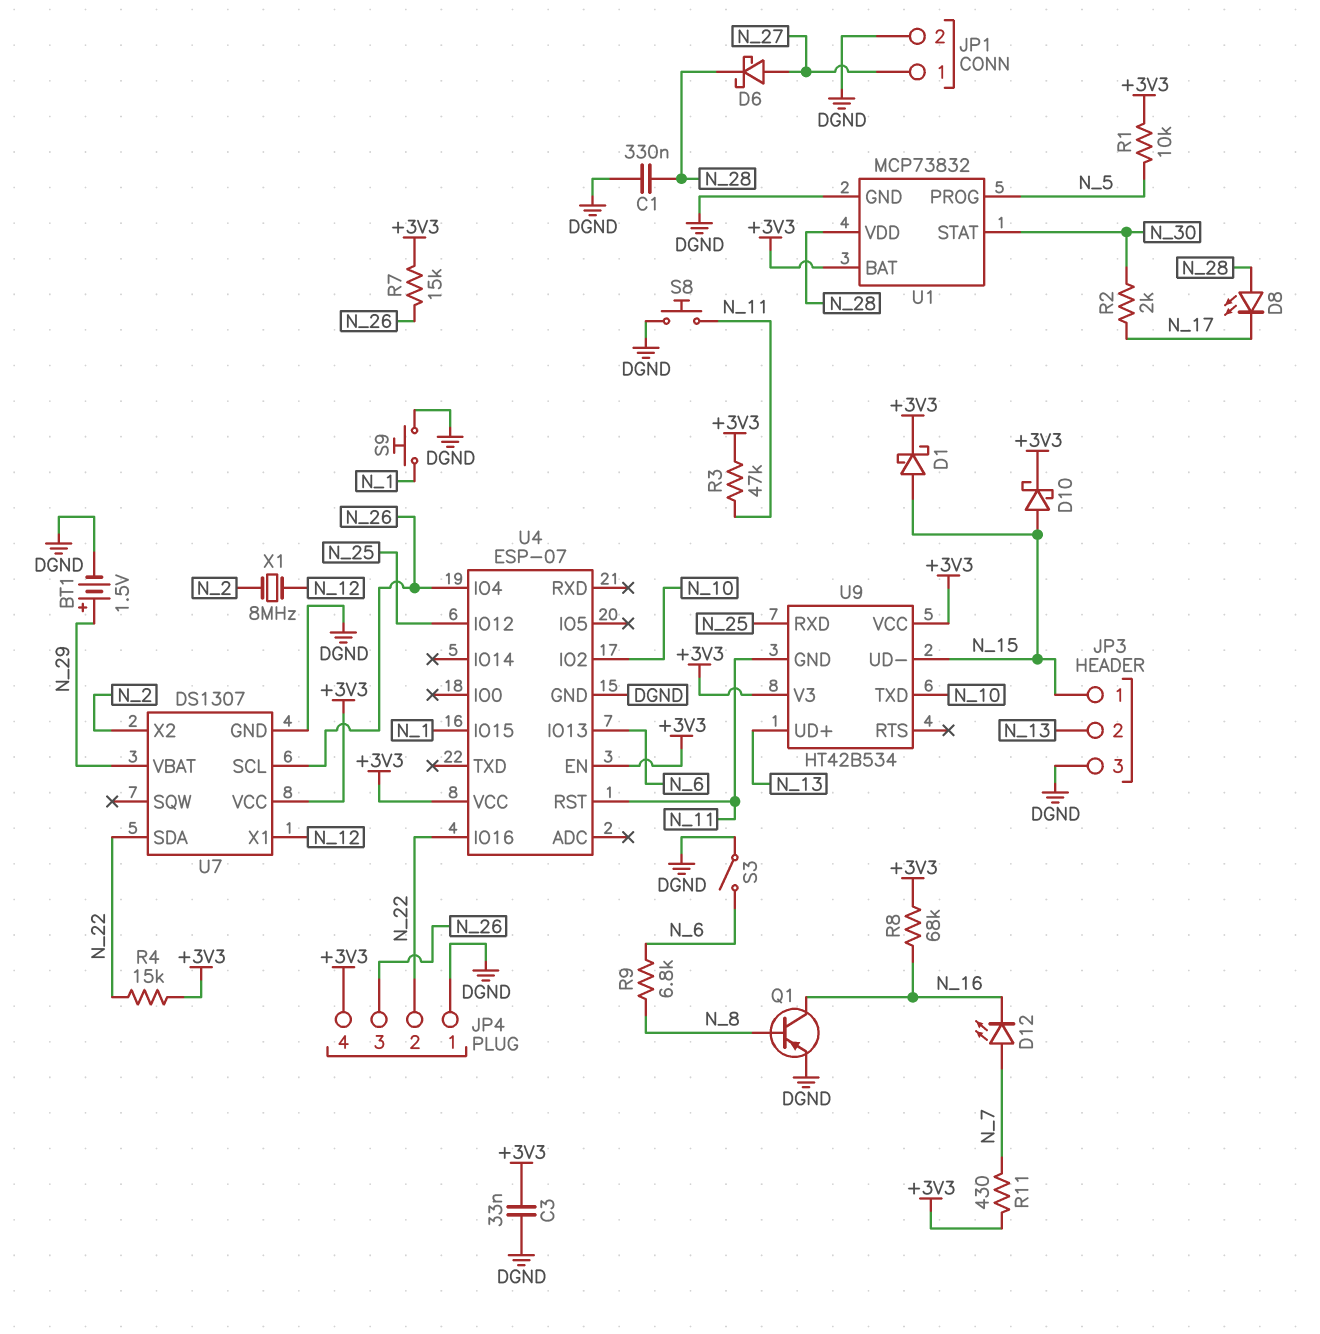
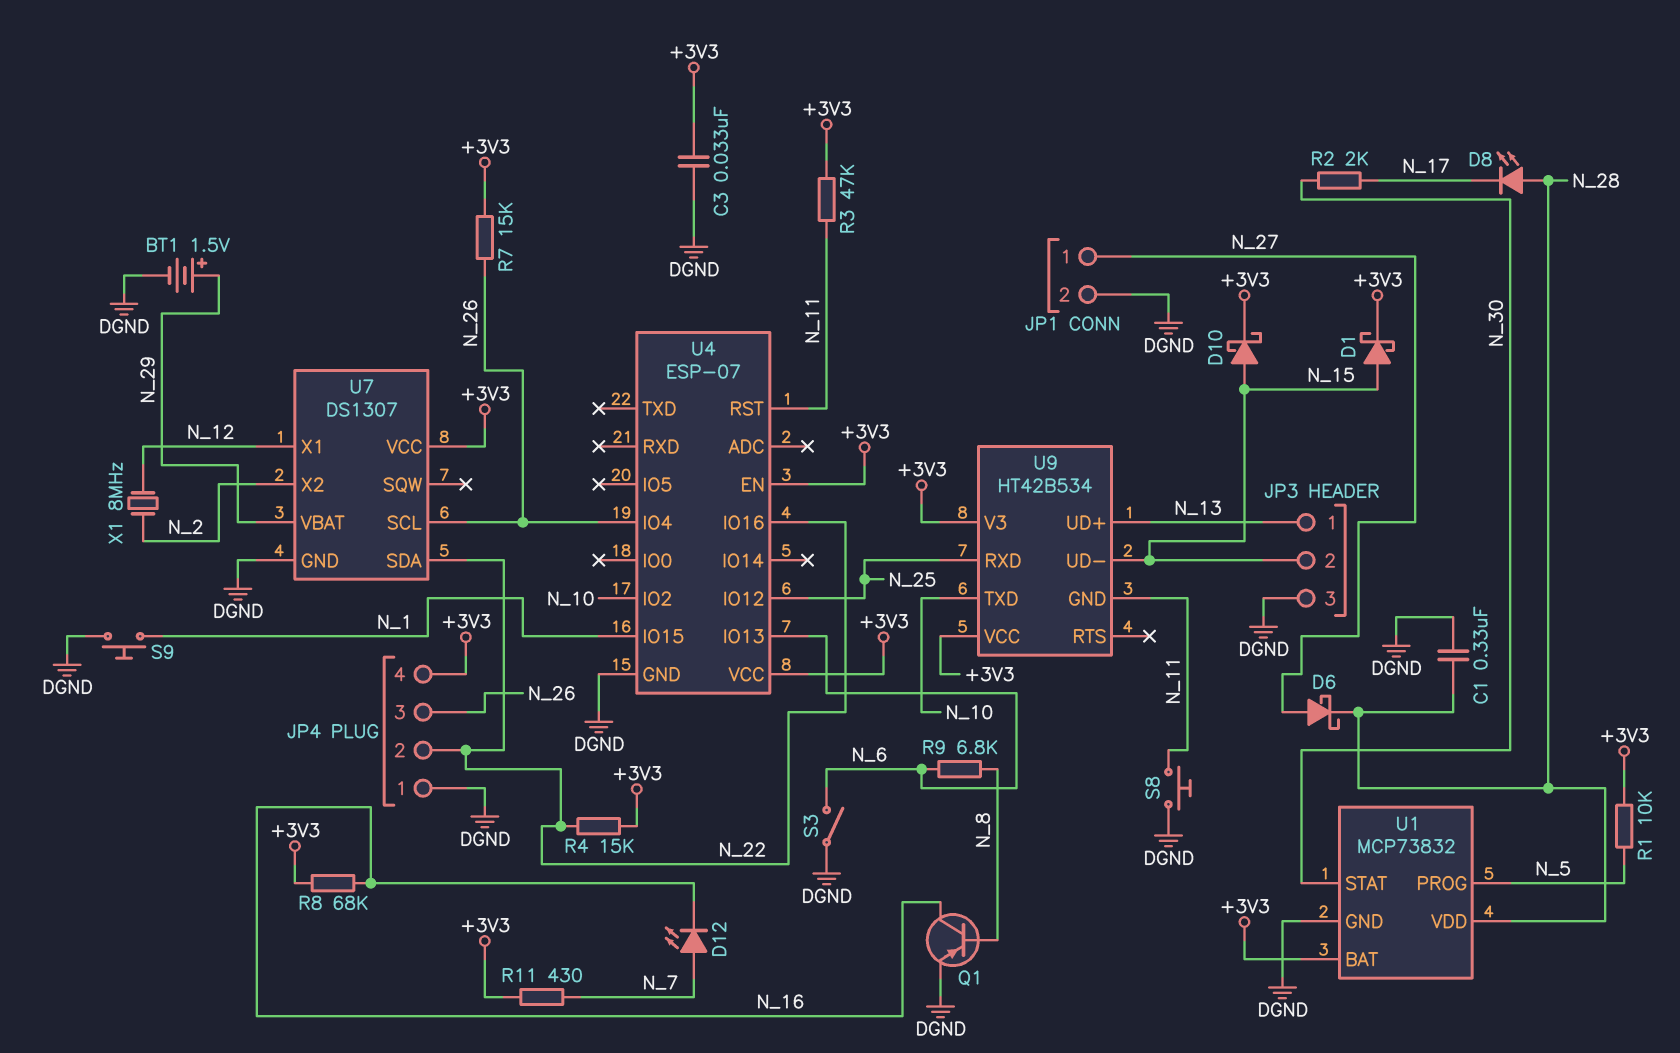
JP3 pin 1: N_15 -> N_13
JP3 pin 2: N_13 -> N_15

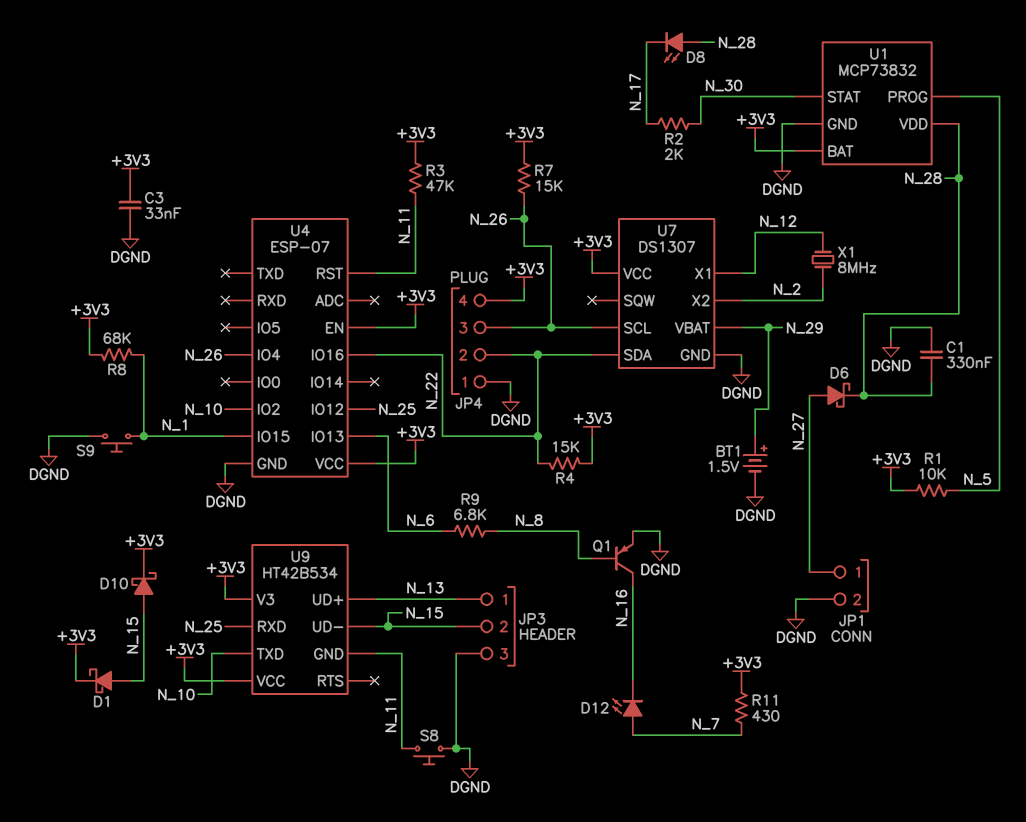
R8: 68k (+3V3, N_16) -> 68k (+3V3, N_1)
S3: switch (DGND, N_6) -> none

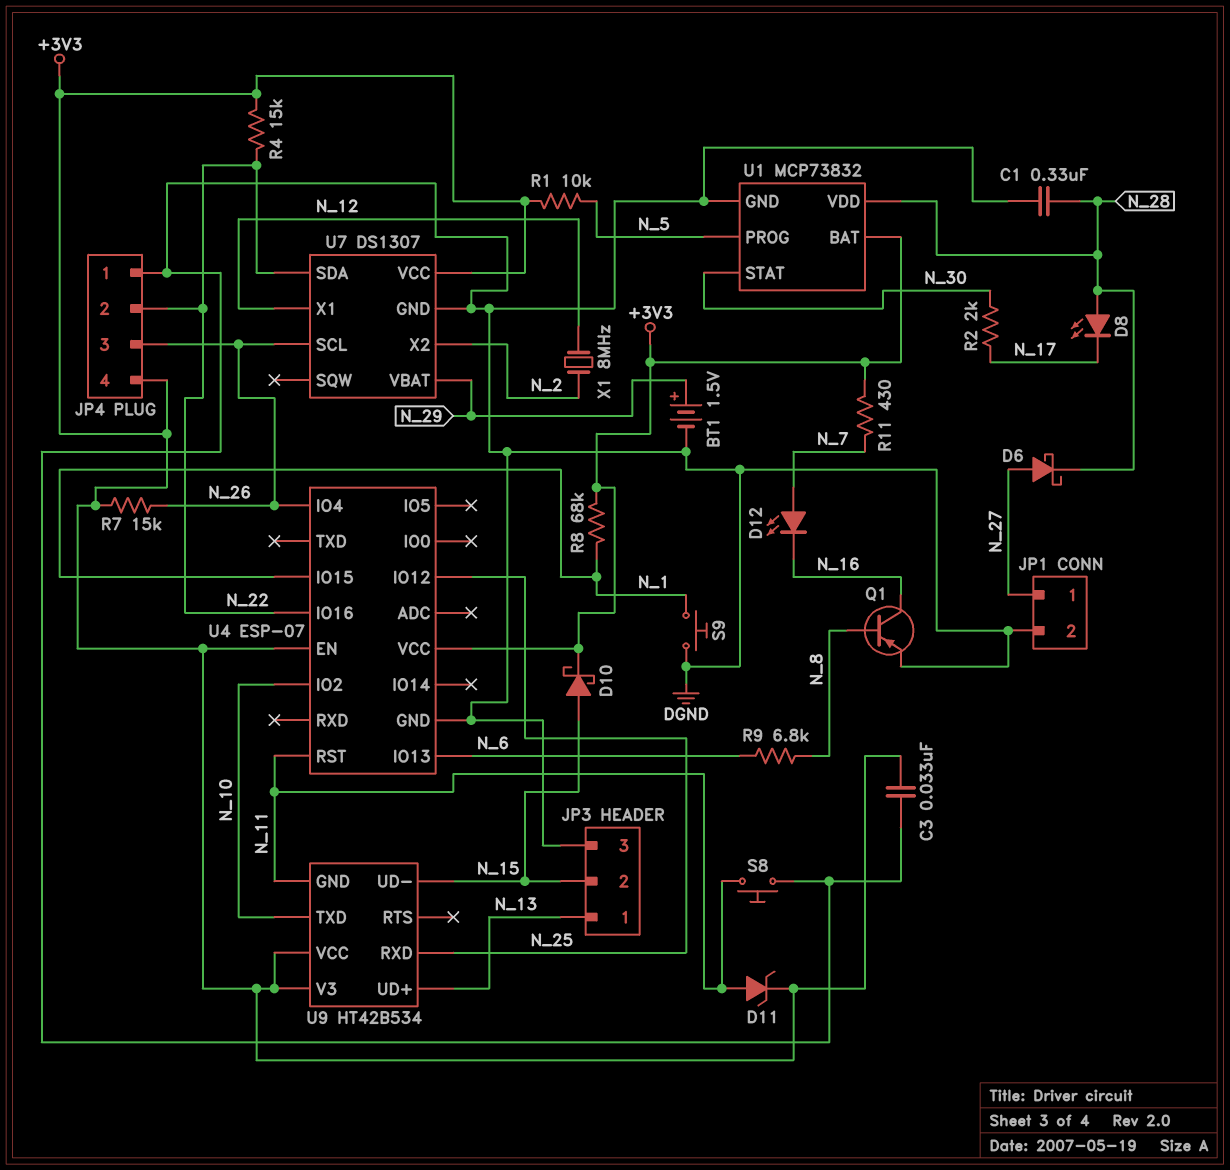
D1: schottky (A N_15, K +3V3) -> none
D11: none -> zener (A N_11, K +3V3)
R3: 47k (+3V3, N_11) -> none

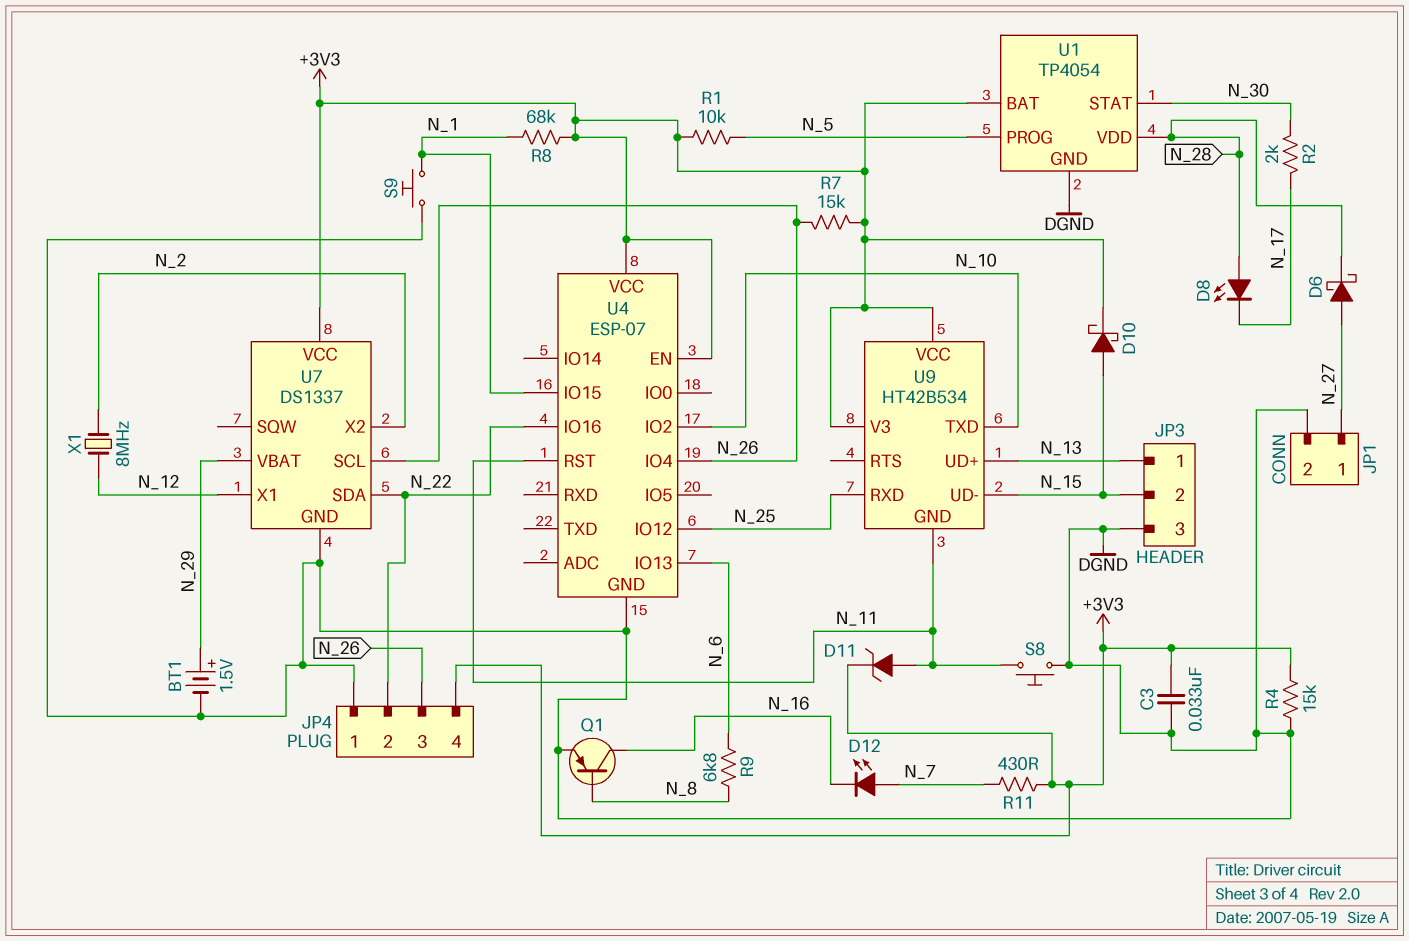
C1: 330nF (DGND, N_28) -> none
R4: 15k (+3V3, N_22) -> 15k (+3V3, DGND)
U1: MCP73832 -> TP4054
U7: DS1307 -> DS1337

